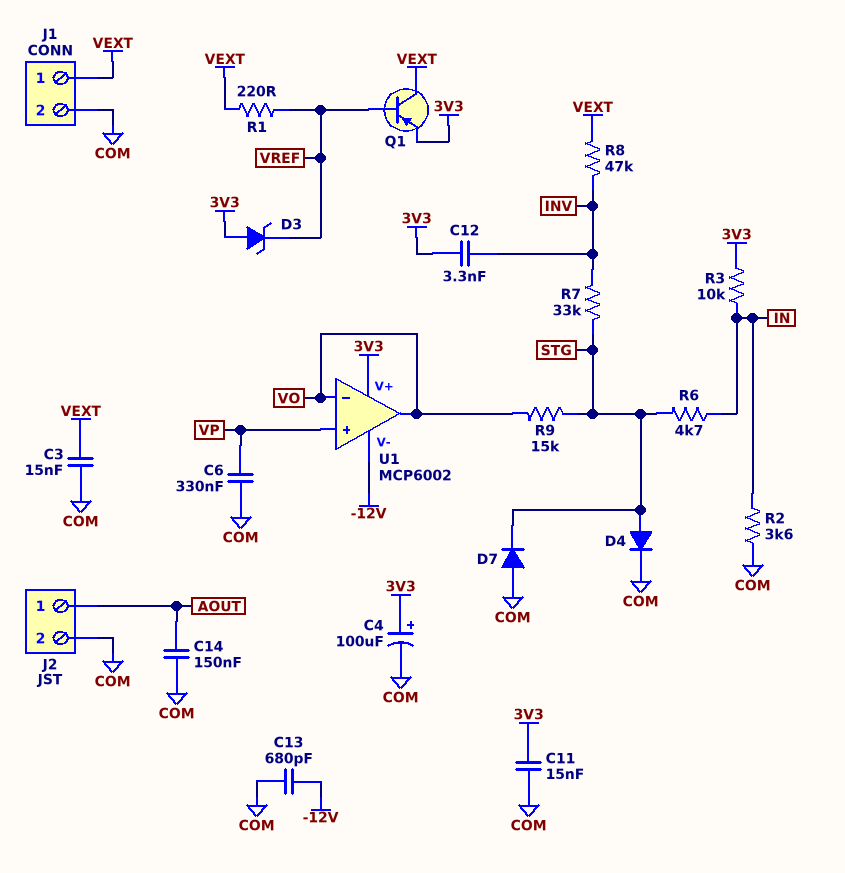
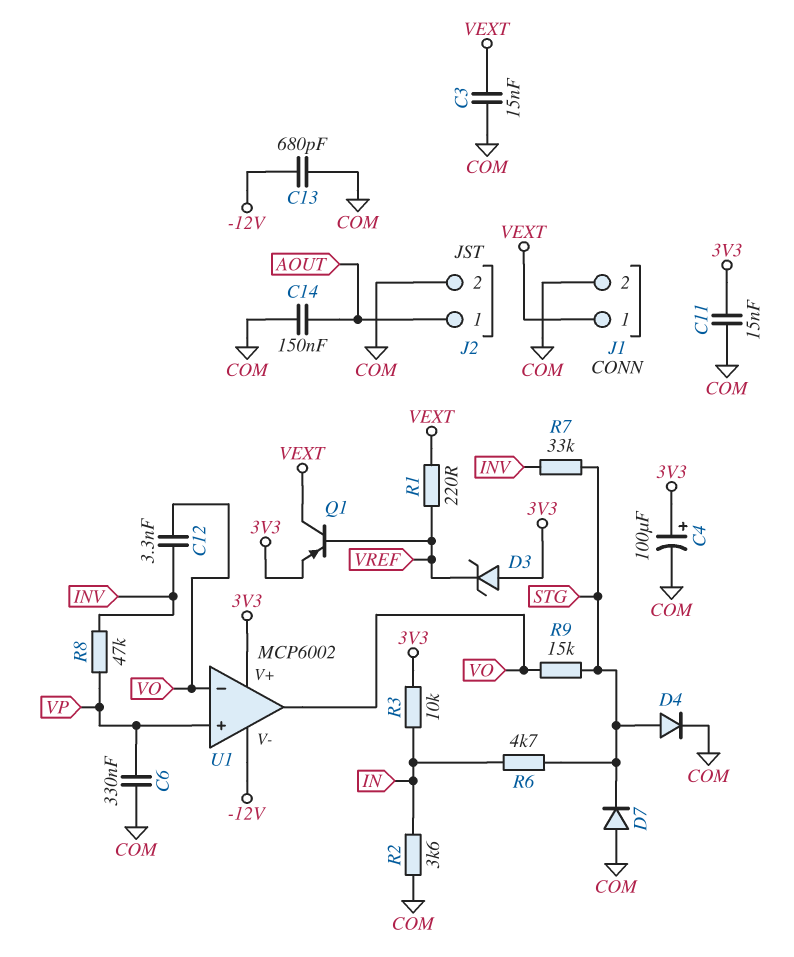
C12: 3.3nF (3V3, INV) -> 3.3nF (INV, VO)
R8: 47k (INV, VEXT) -> 47k (INV, VP)

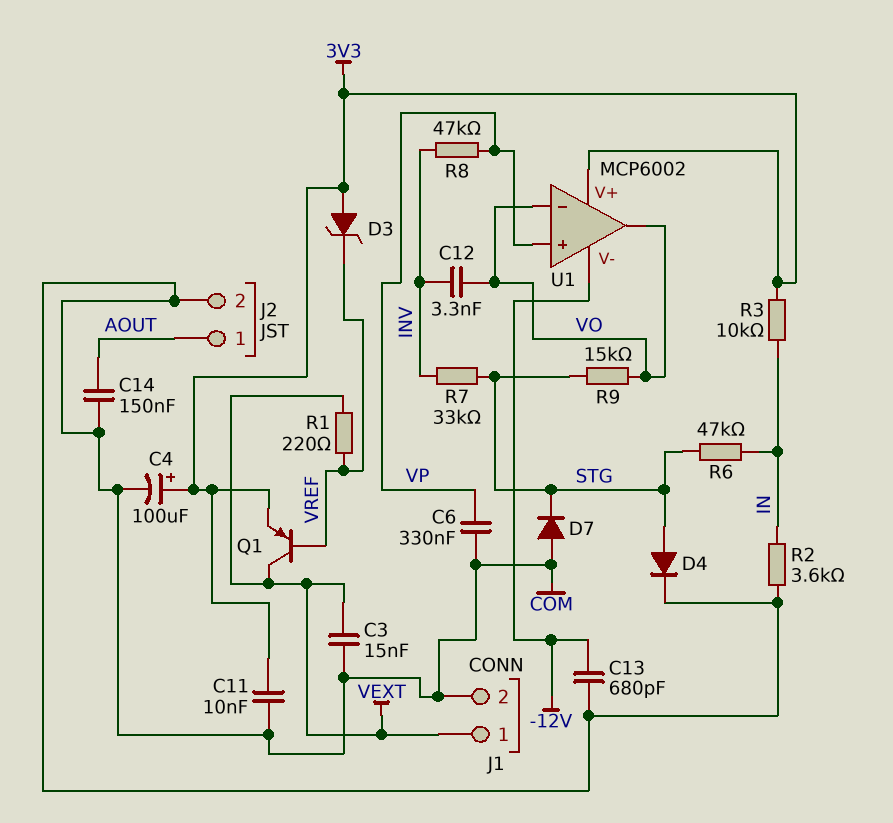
C11: 15nF (3V3, COM) -> 10nF (3V3, COM)
R6: 4.7k (IN, STG) -> 47k (IN, STG)

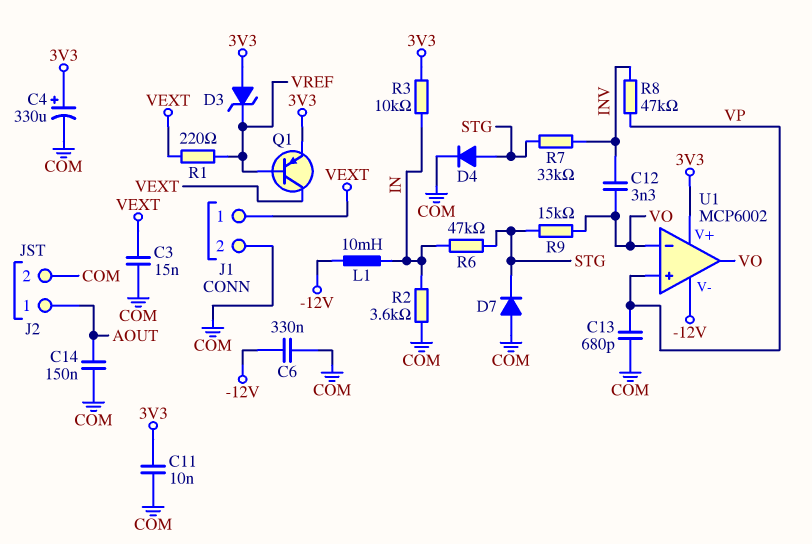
C4: 100uF (plus 3V3, minus COM) -> 330uF (plus 3V3, minus COM)
C6: 330nF (COM, VP) -> 330nF (-12V, COM)
C13: 680pF (-12V, COM) -> 680pF (COM, VP)
L1: none -> 10mH (-12V, IN)

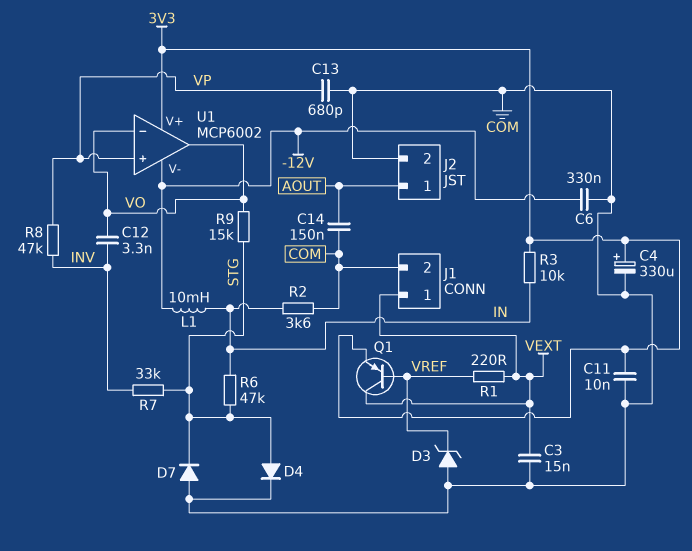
D3: zener (A 3V3, K VREF) -> zener (A COM, K VREF)

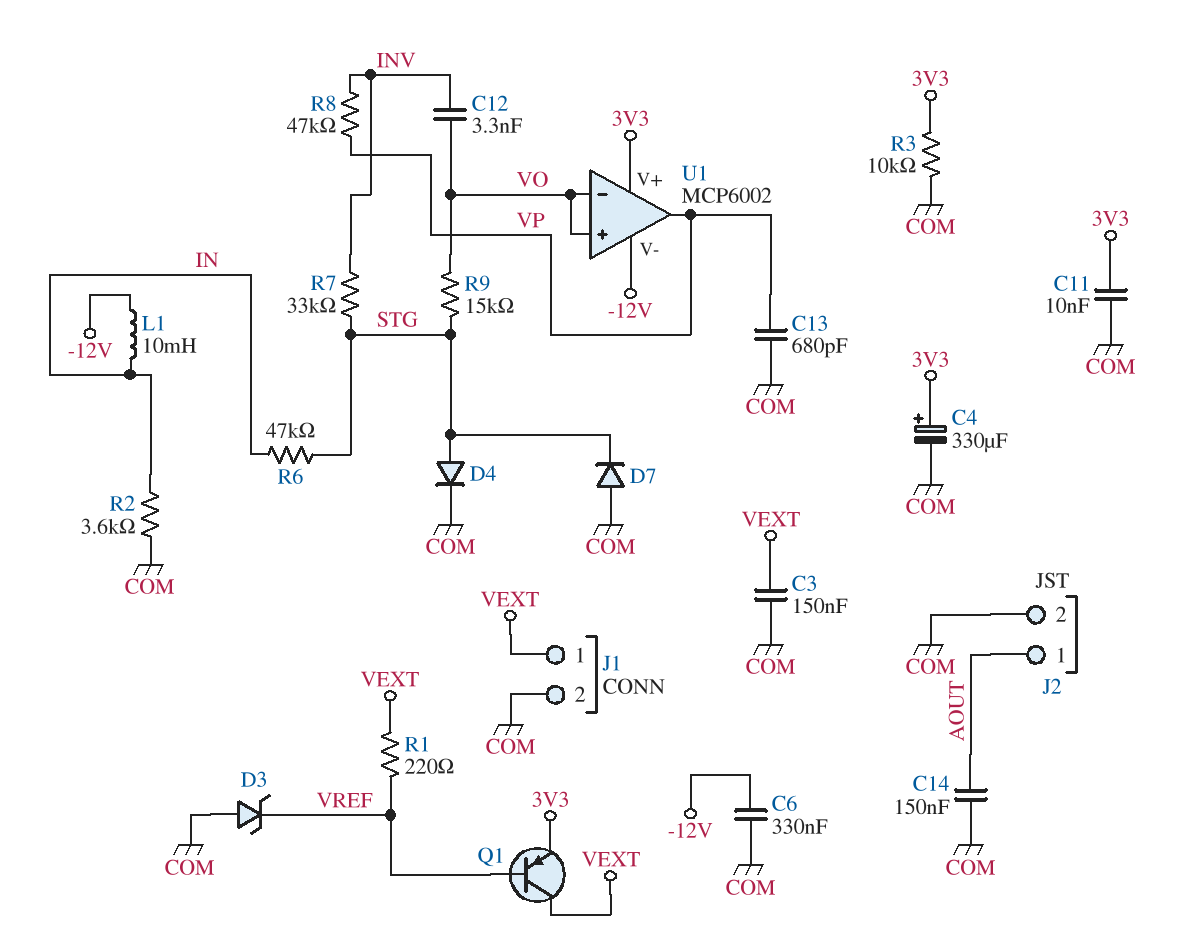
C3: 15nF (COM, VEXT) -> 150nF (COM, VEXT)
R3: 10k (3V3, IN) -> 10k (3V3, COM)
U1 pin in+: VP -> VO
U1 pin out: VO -> VP

